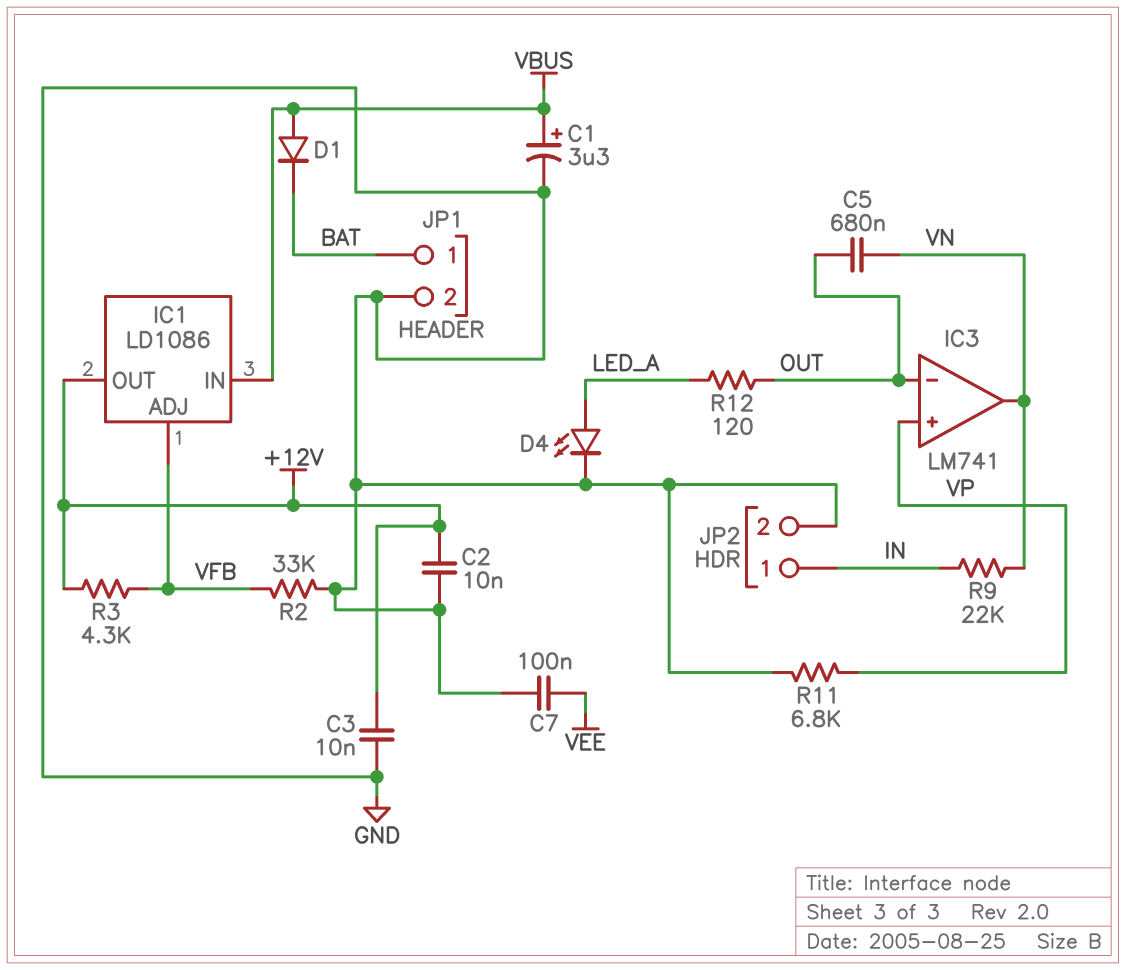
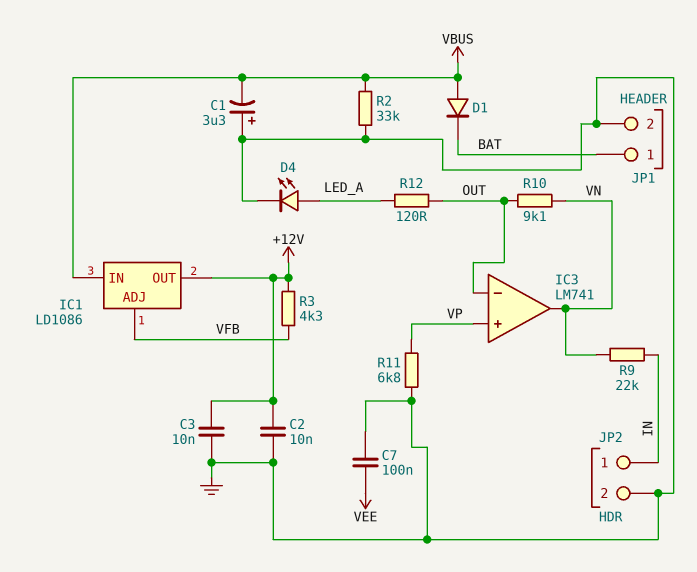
C1: 3.3uF (plus VBUS, minus GND) -> 3.3uF (plus GND, minus VBUS)
C5: 680nF (OUT, VN) -> none
R2: 33k (GND, VFB) -> 33k (GND, VBUS)
R10: none -> 9.1k (OUT, VN)

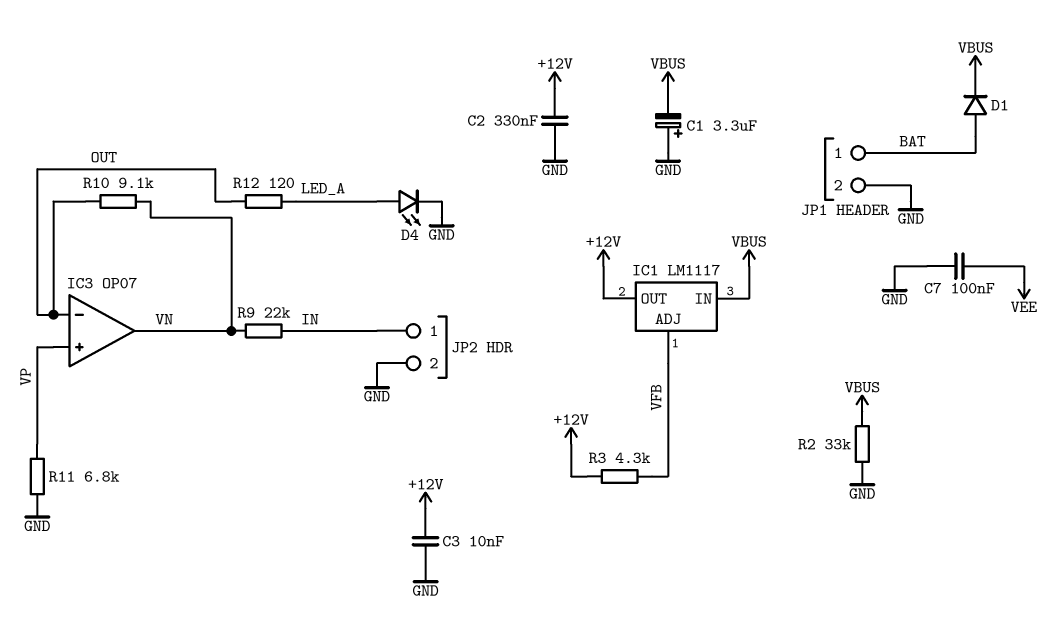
C2: 10nF (+12V, GND) -> 330nF (+12V, GND)
D1: diode (A VBUS, K BAT) -> diode (A BAT, K VBUS)
IC1: LD1086 -> LM1117
IC3: LM741 -> OP07

